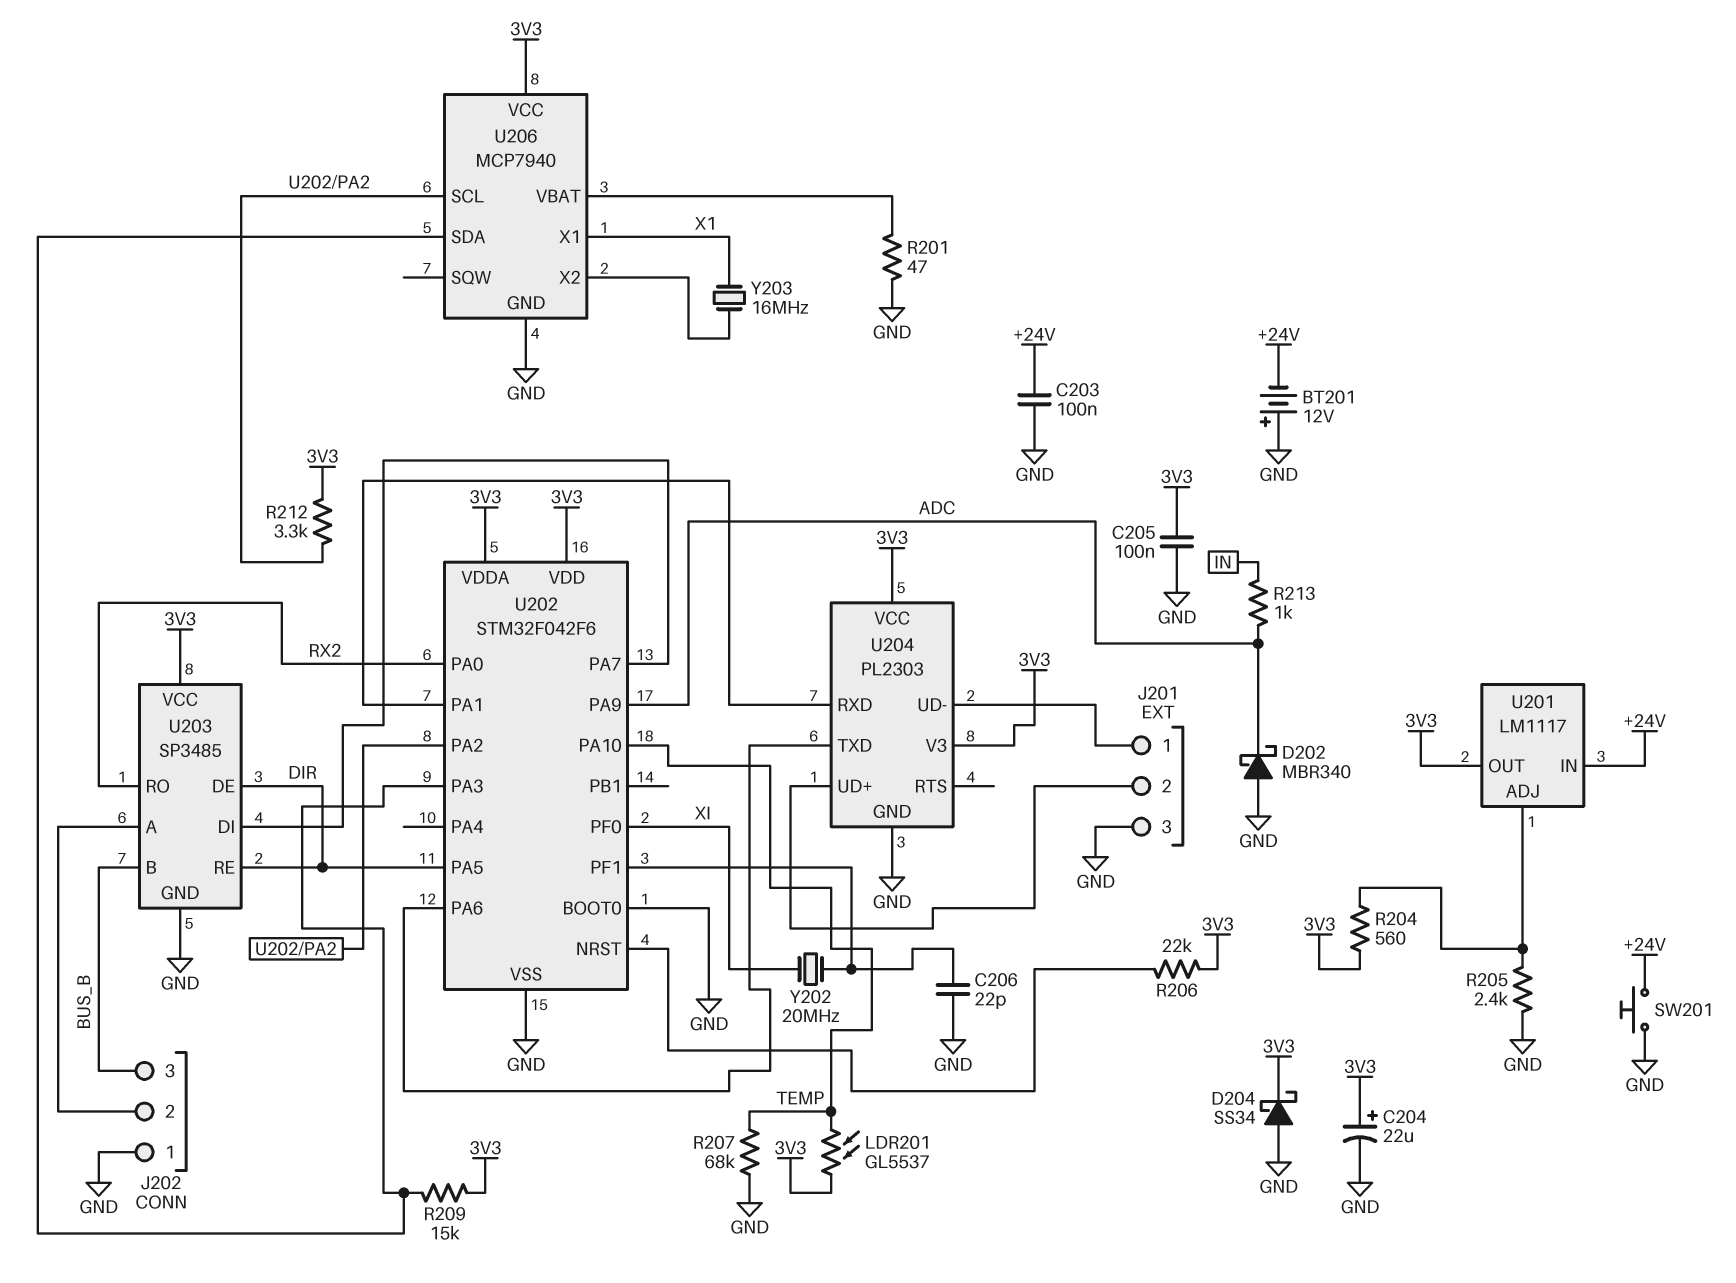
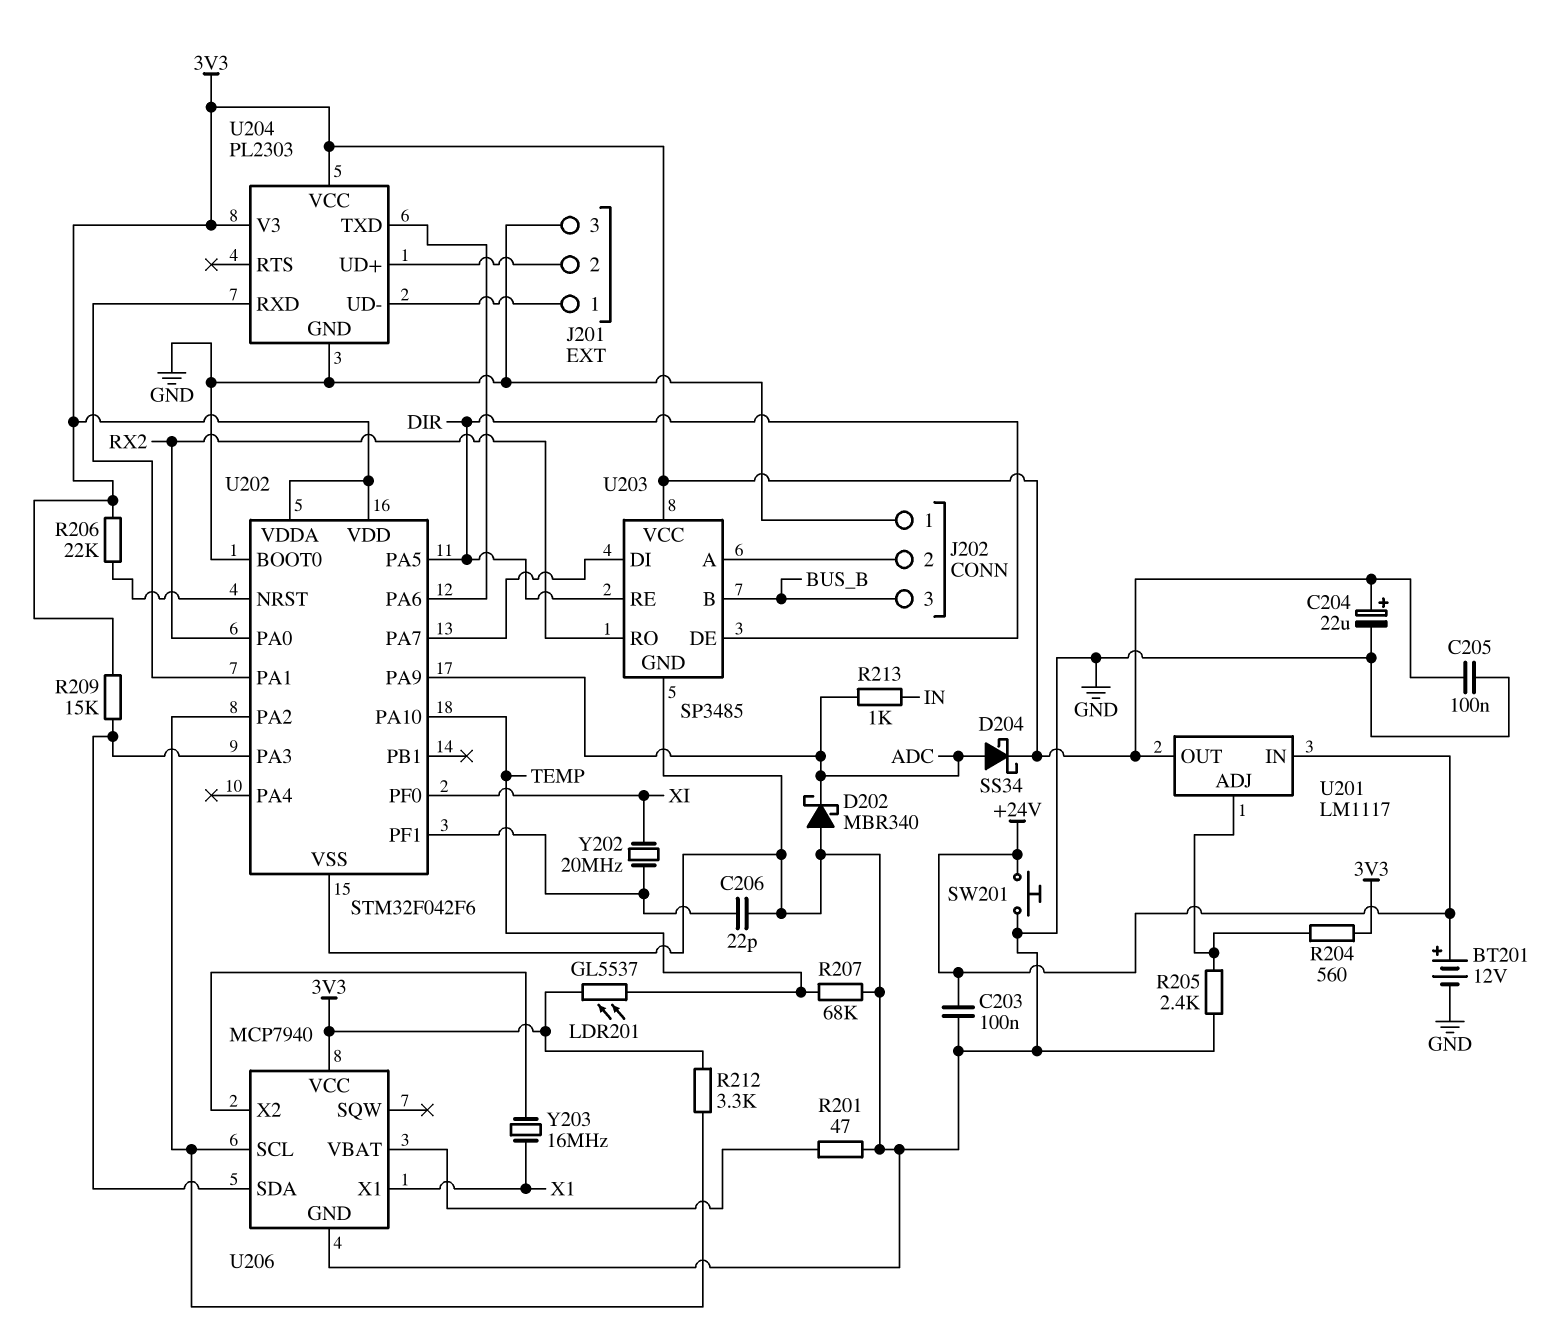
BT201: 12V (plus GND, minus +24V) -> 12V (plus +24V, minus GND)
D204: schottky SS34 (A GND, K 3V3) -> schottky SS34 (A ADC, K 3V3)

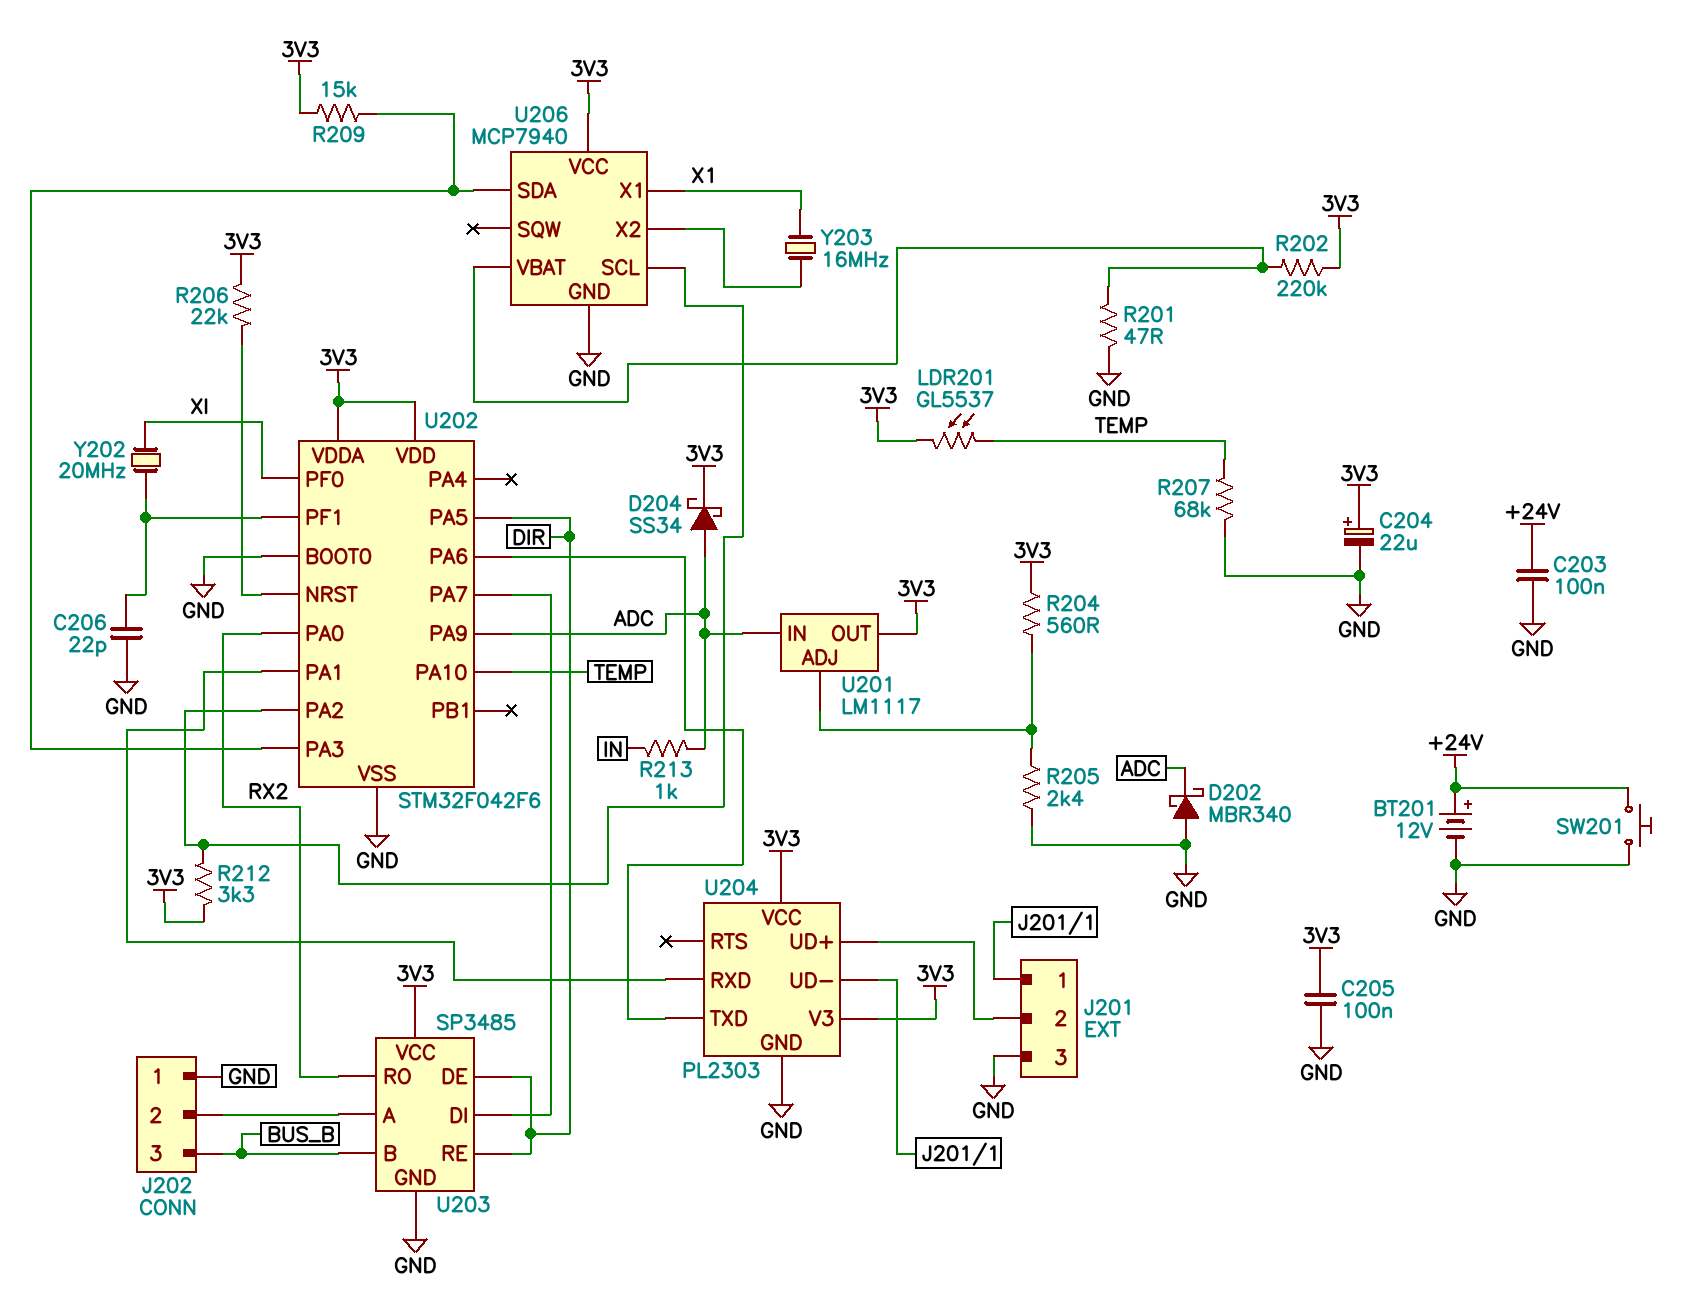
R202: none -> 220k (3V3, U206/VBAT)
U201 pin IN: +24V -> ADC

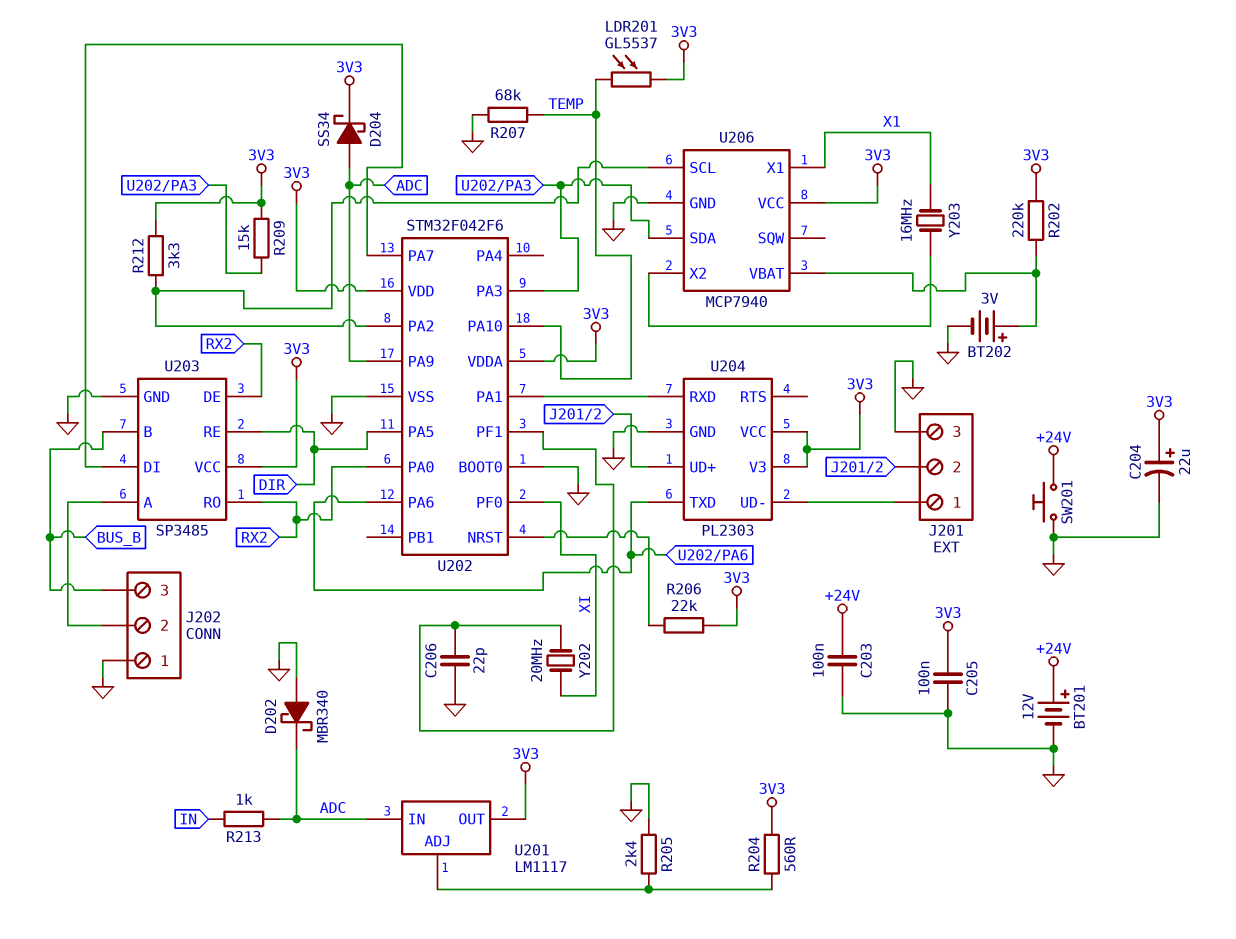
BT202: none -> 3V (plus U206/VBAT, minus GND)
R201: 47 (GND, U206/VBAT) -> none
U203 pin DE: DIR -> RX2

